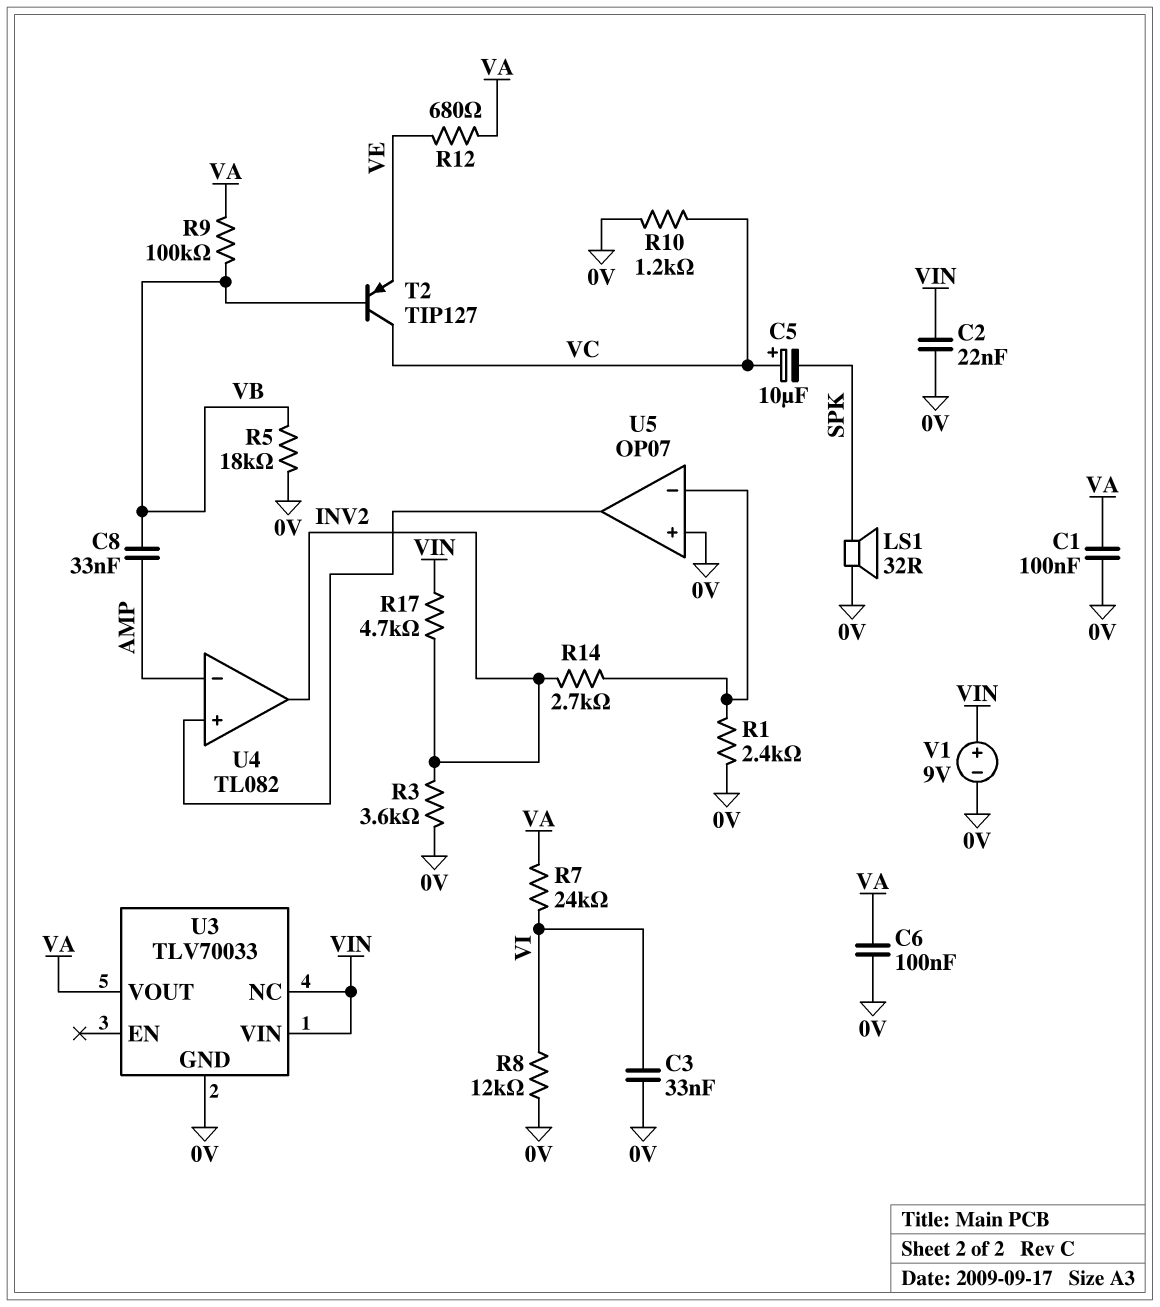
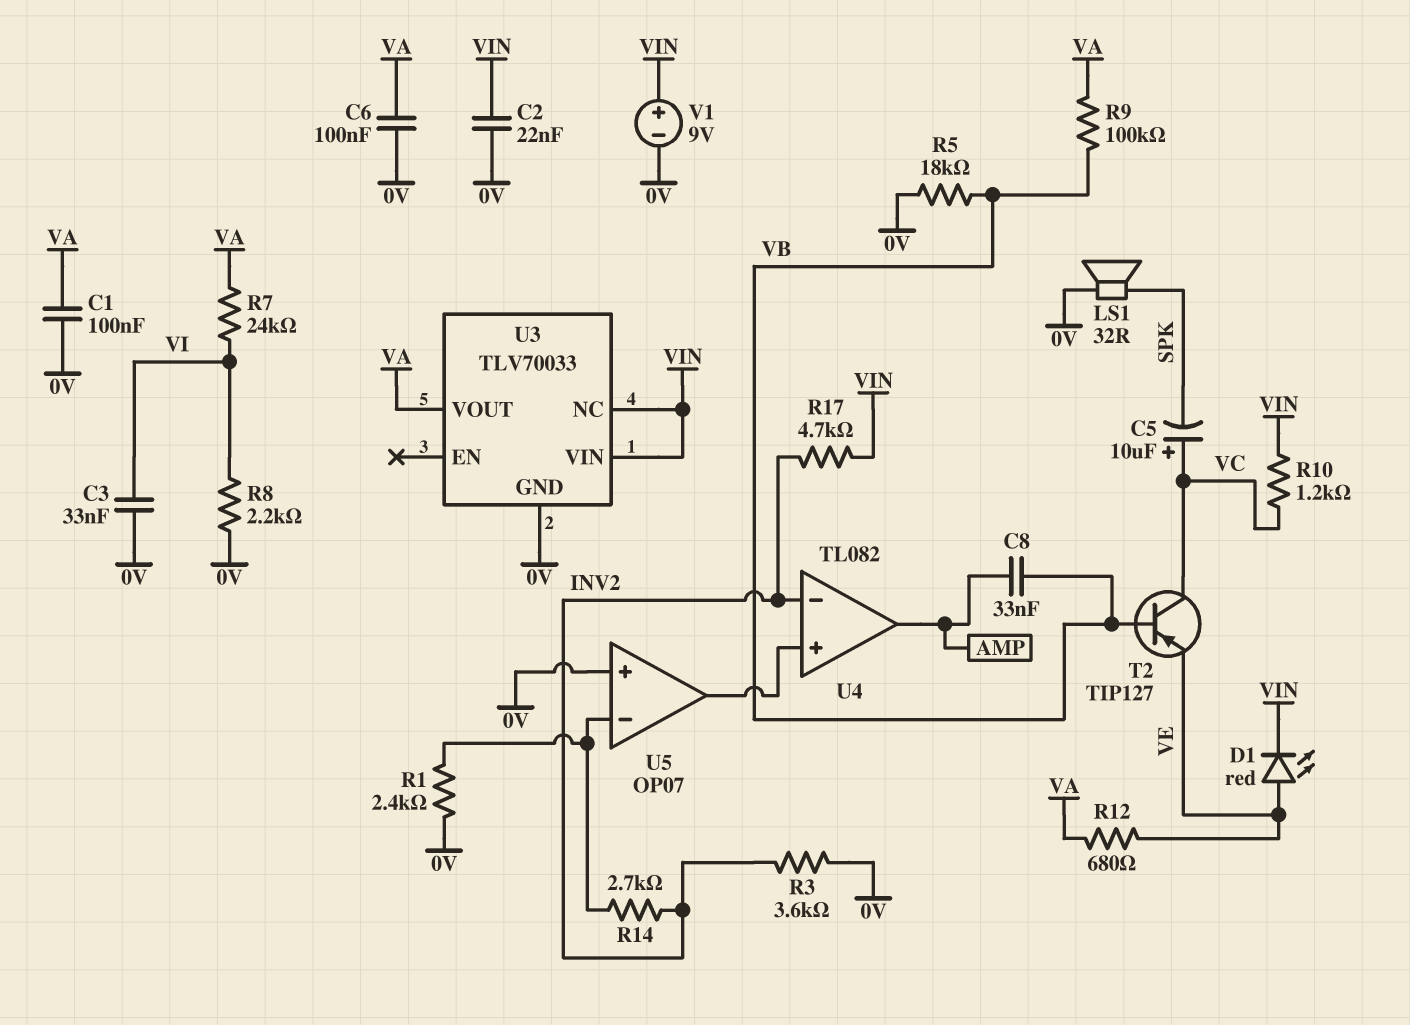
D1: none -> LED red (A VE, K VIN)
R8: 12k (0V, VI) -> 2.2k (0V, VI)
R10: 1.2k (0V, VC) -> 1.2k (VC, VIN)
U4 pin in-: AMP -> INV2
U4 pin out: INV2 -> AMP

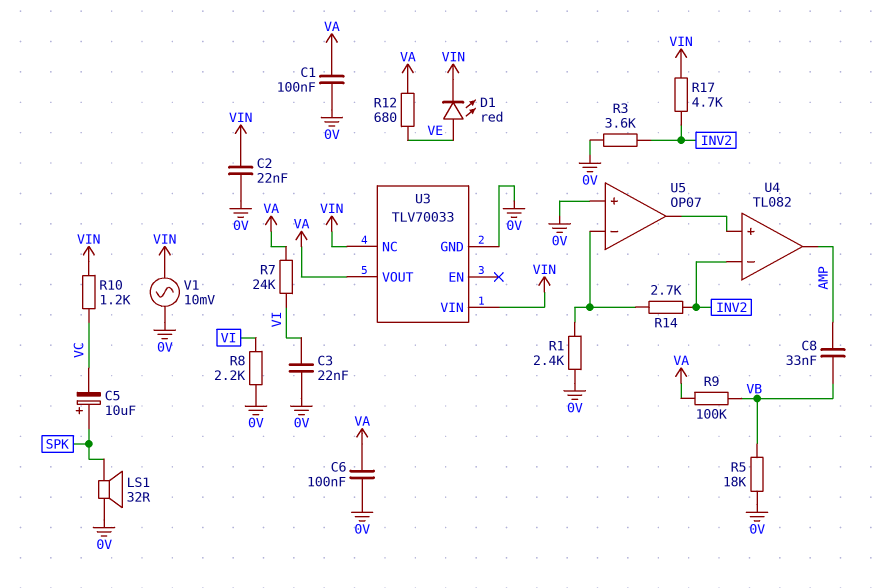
C3: 33nF (0V, VI) -> 22nF (0V, VI)
C5: 10uF (plus VC, minus SPK) -> 10uF (plus SPK, minus VC)
T2: PNP TIP127 (B VB, C VC, E VE) -> none
V1: 9V (plus VIN, minus 0V) -> AC 10mV (0V, VIN)

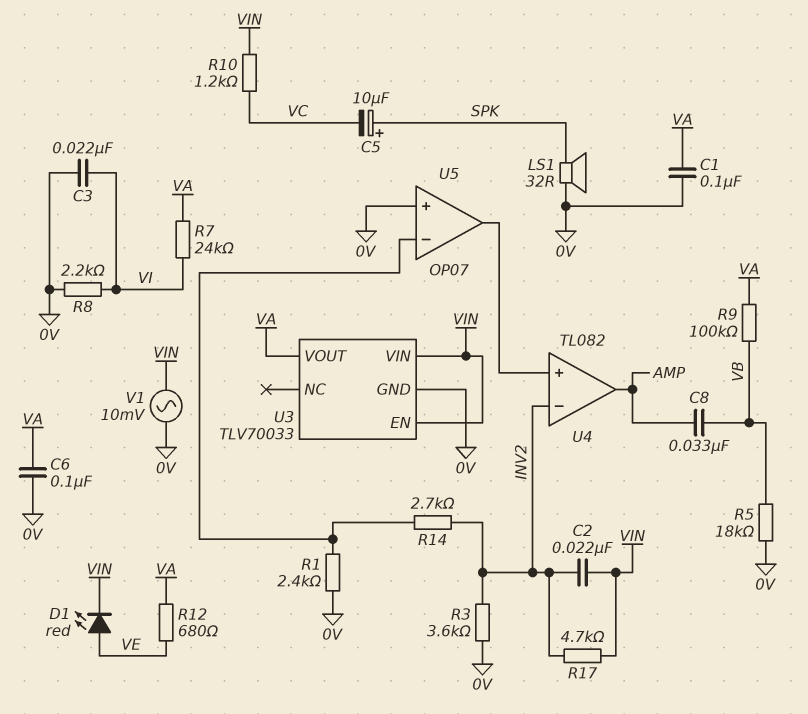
C2: 22nF (0V, VIN) -> 22nF (INV2, VIN)
U3 pin EN: none -> VIN
U3 pin NC: VIN -> none

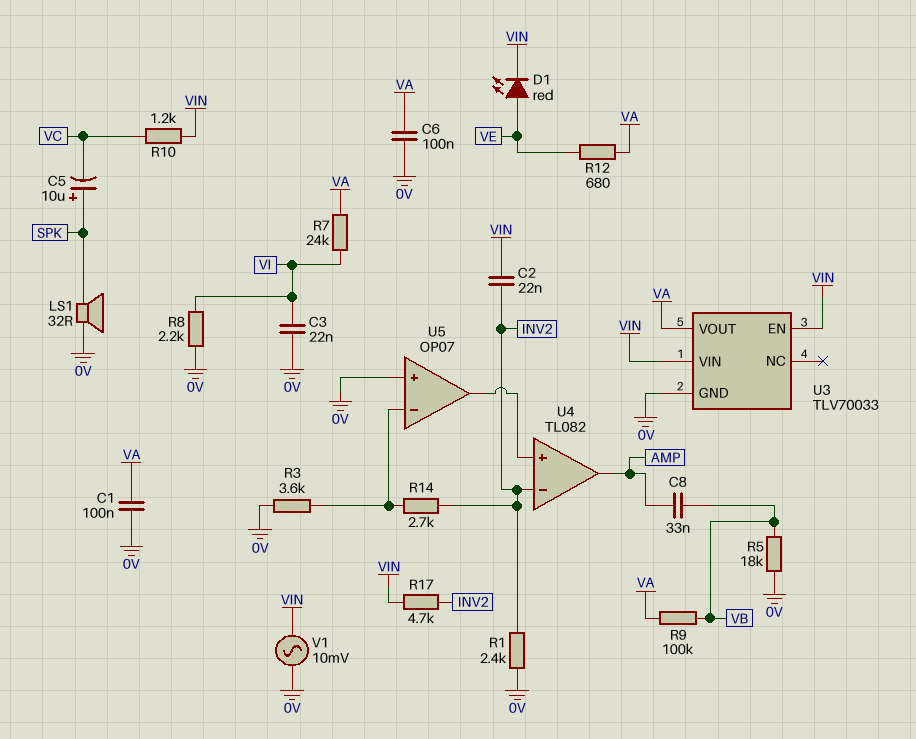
R1: 2.4k (0V, U5/in-) -> 2.4k (0V, INV2)
R3: 3.6k (0V, INV2) -> 3.6k (0V, U5/in-)

